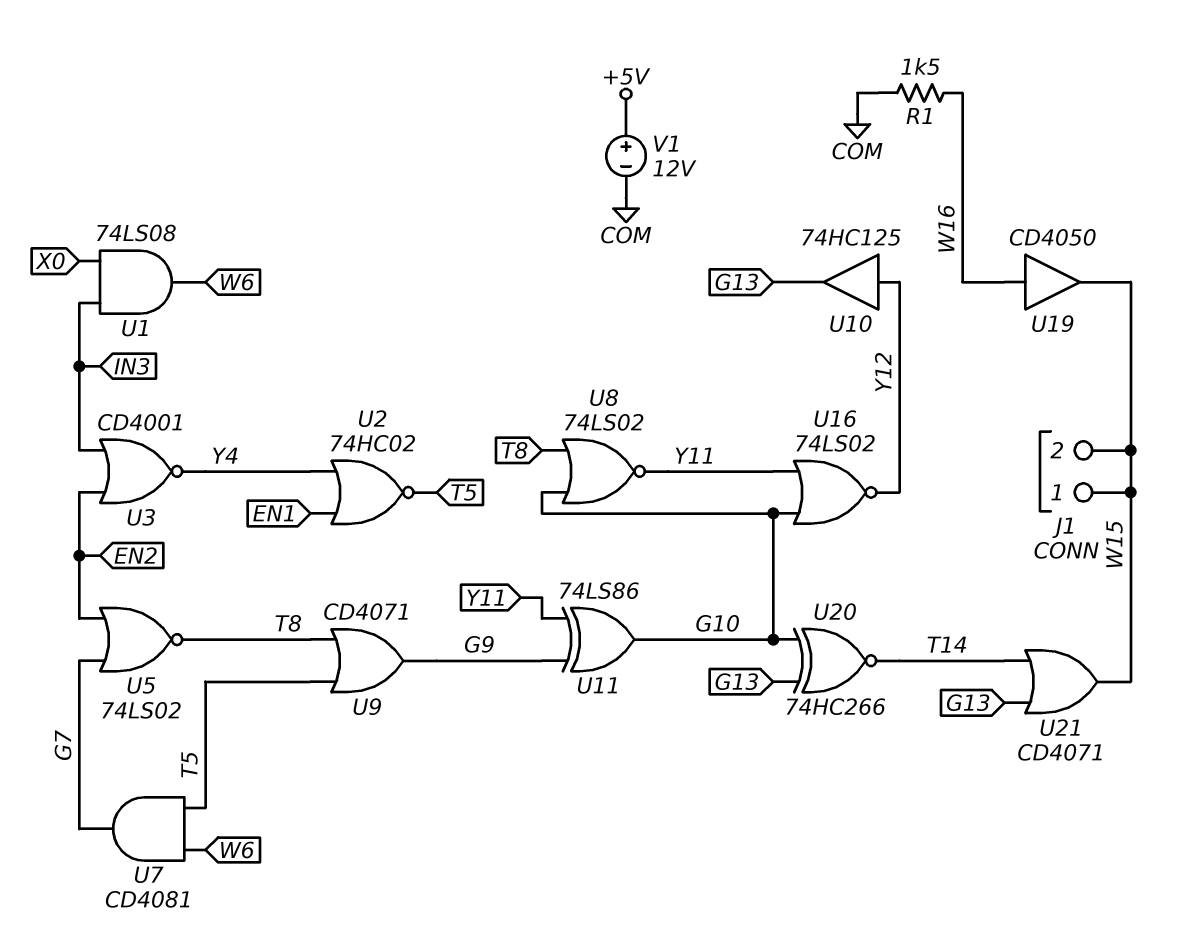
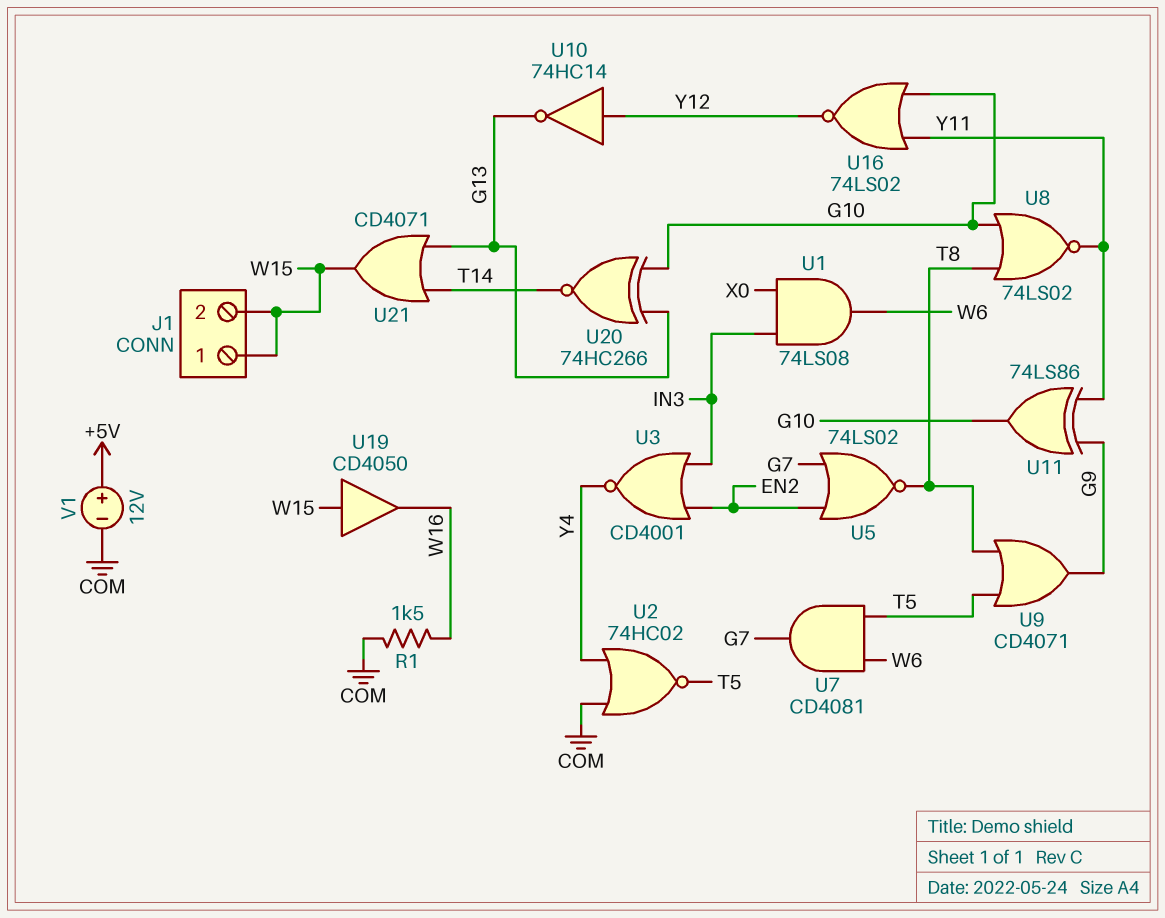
U2: NOR 74HC02 (in EN1, in Y4, out T5) -> NOR 74HC02 (in COM, in Y4, out T5)
U10: buffer 74HC125 (in Y12, out G13) -> NOT 74HC14 (in Y12, out G13)
U19: buffer CD4050 (in W16, out W15) -> buffer CD4050 (in W15, out W16)

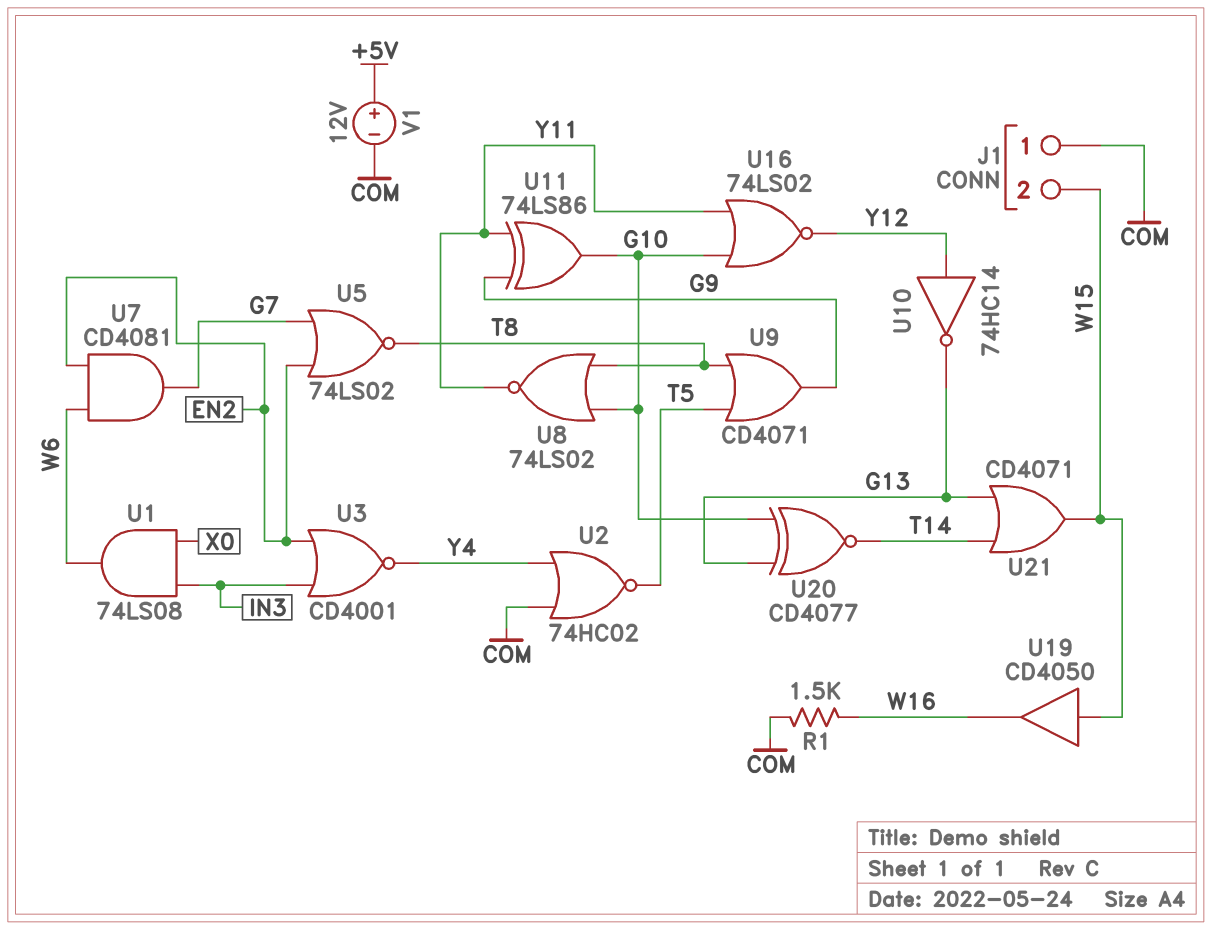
J1 pin 1: W15 -> COM
U7: AND CD4081 (in T5, in W6, out G7) -> AND CD4081 (in EN2, in W6, out G7)
U20: XNOR 74HC266 (in G10, in G13, out T14) -> XNOR CD4077 (in G10, in G13, out T14)

